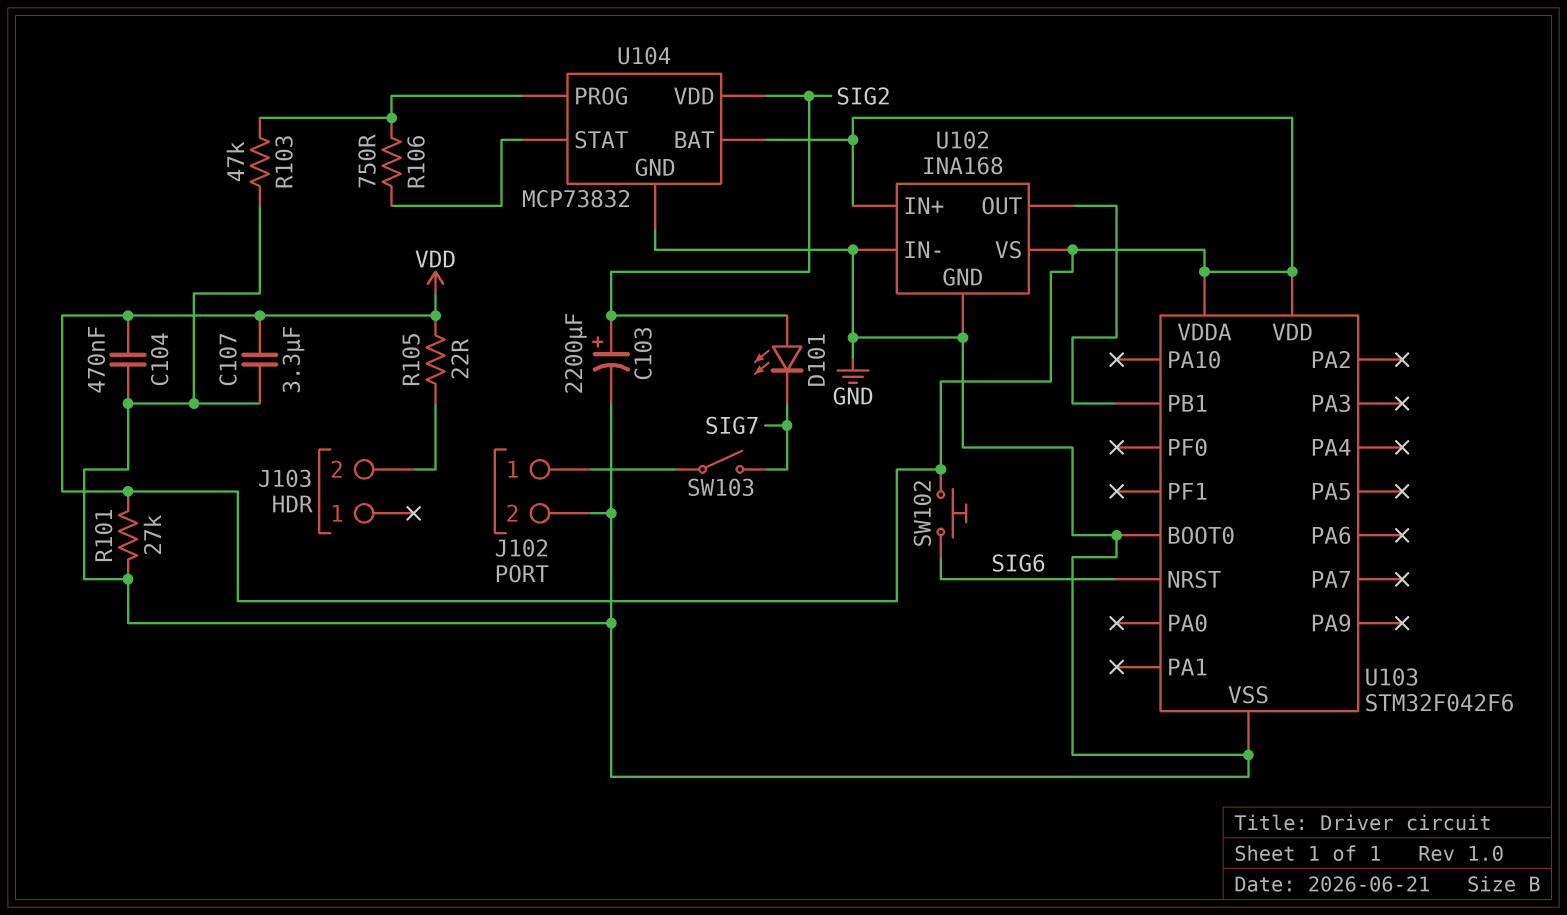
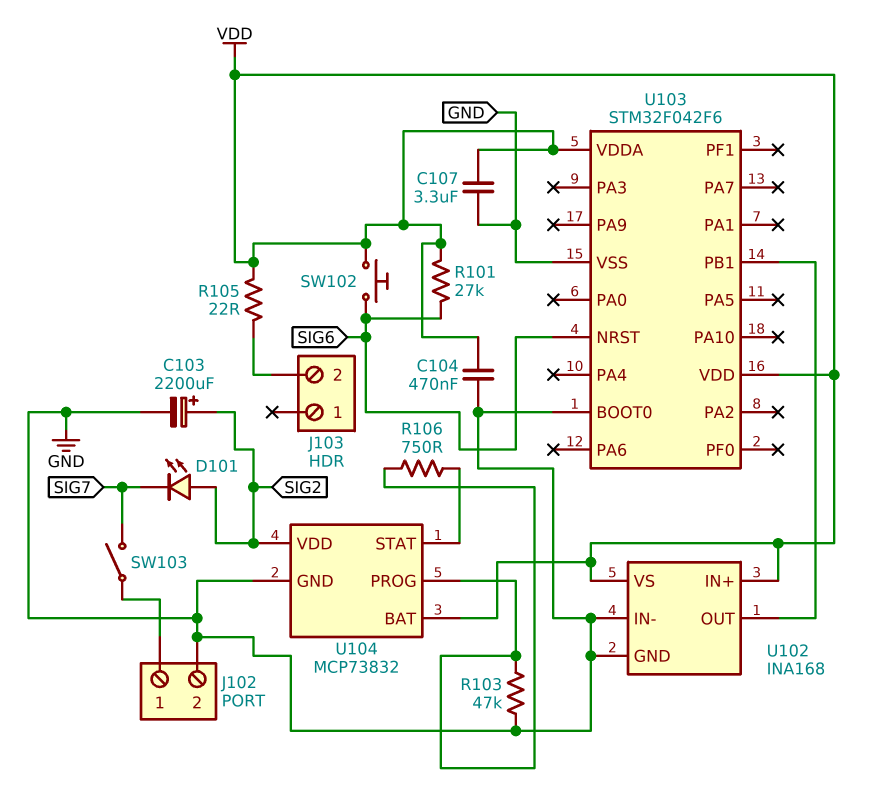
R101: 27k (GND, VDD) -> 27k (SIG6, VDD)

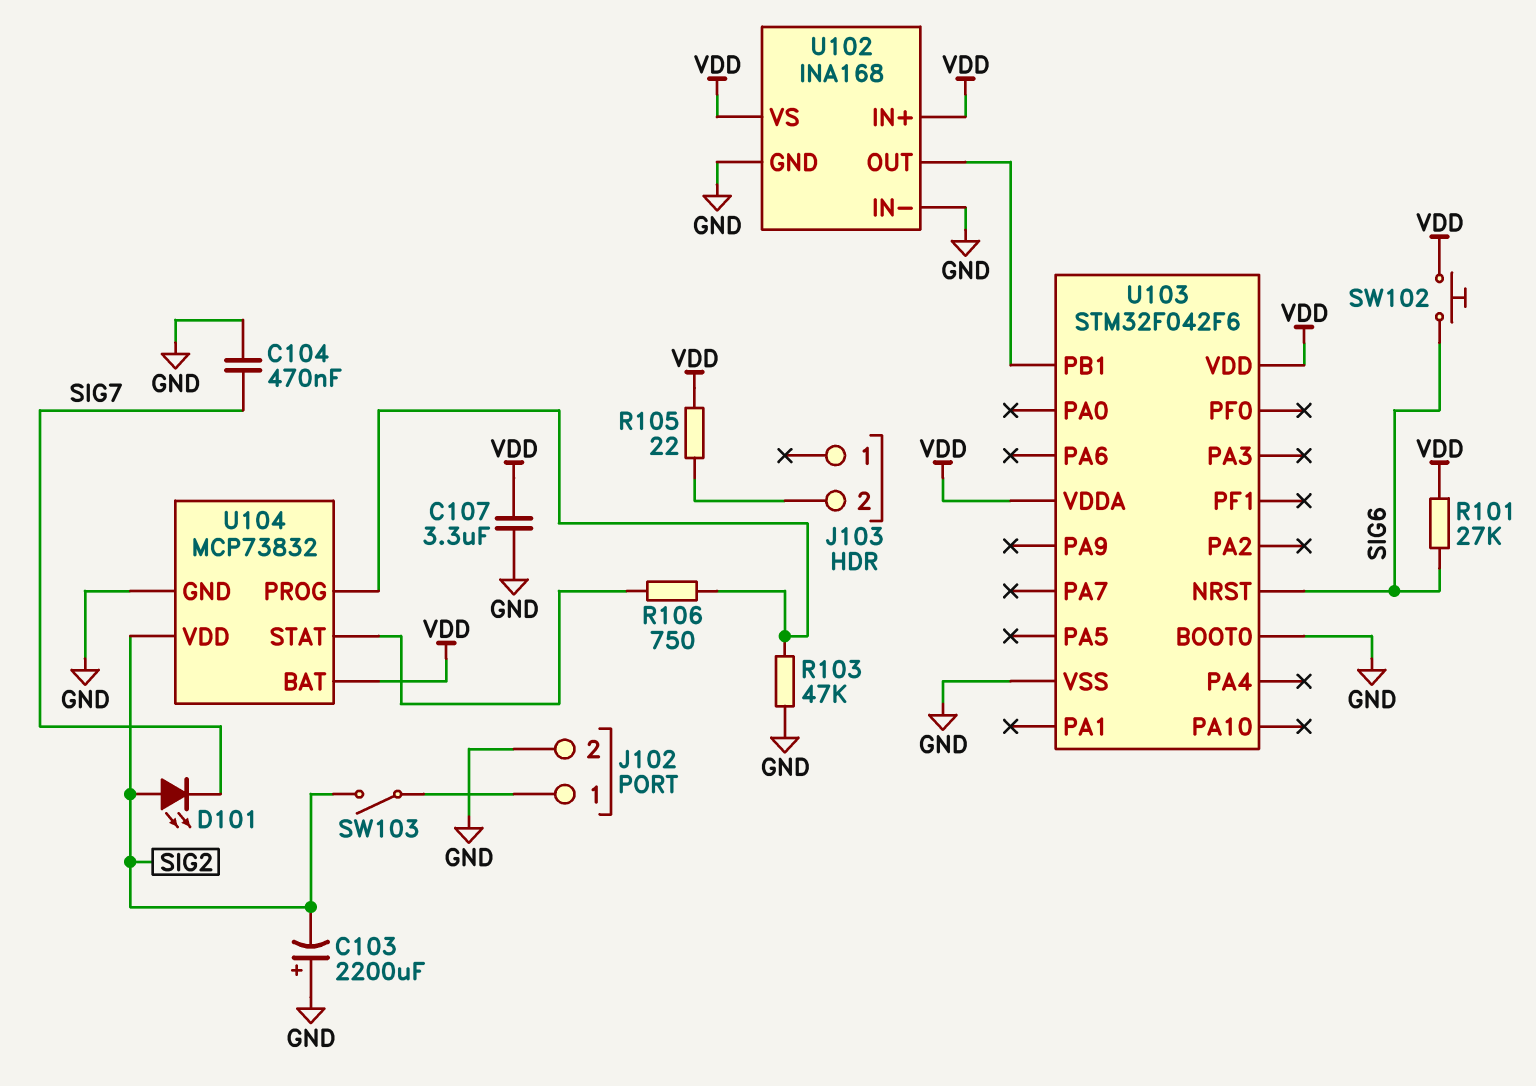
C103: 2200uF (plus SIG2, minus GND) -> 2200uF (plus GND, minus SIG2)
C104: 470nF (GND, VDD) -> 470nF (GND, SIG7)
SW103: switch (J102/1, SIG7) -> switch (J102/1, SIG2)

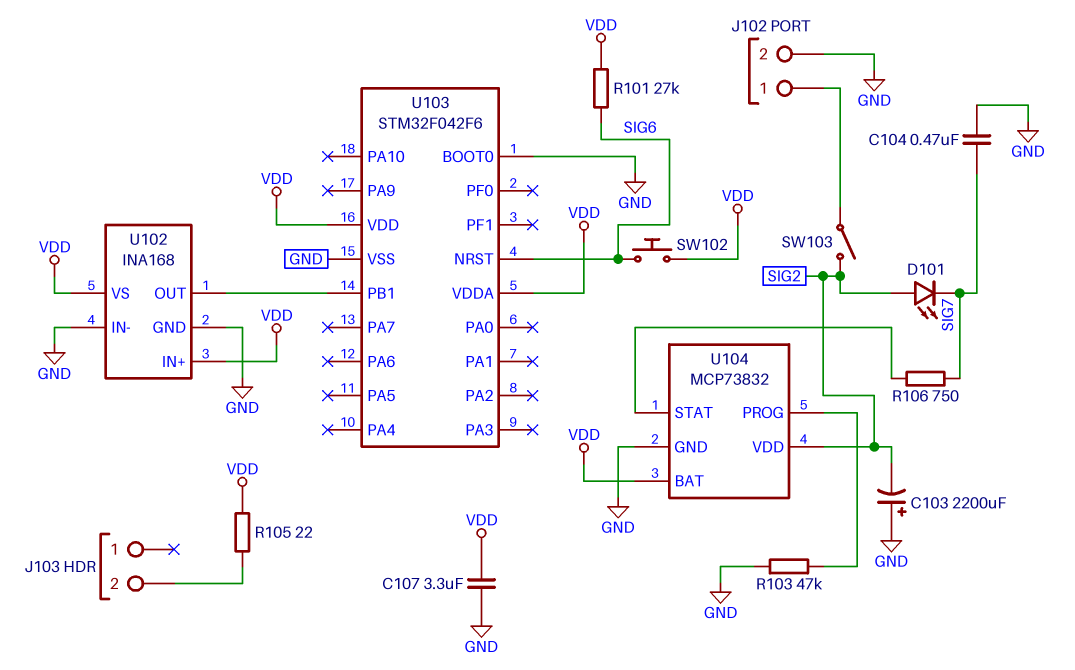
R106: 750 (U104/PROG, U104/STAT) -> 750 (SIG7, U104/STAT)

